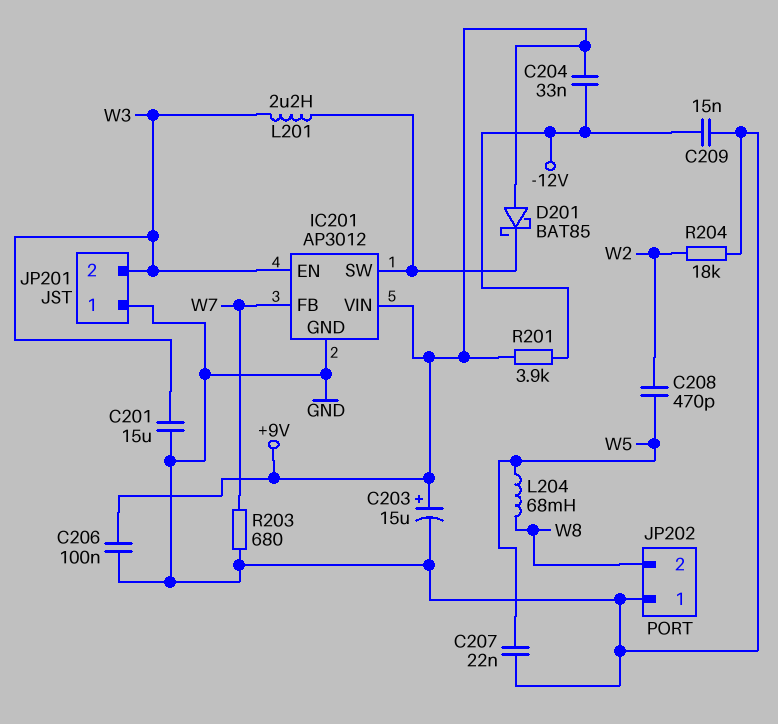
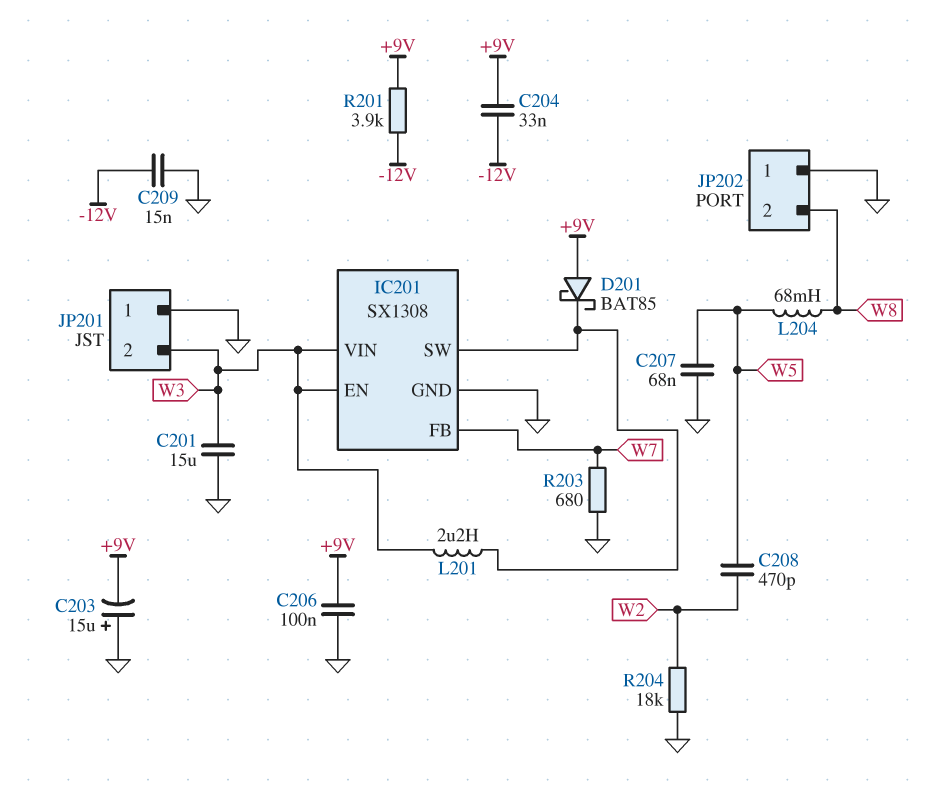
C203: 15uF (plus +9V, minus GND) -> 15uF (plus GND, minus +9V)
C207: 22nF (GND, W5) -> 68nF (GND, W5)
IC201: AP3012 -> SX1308
IC201 pin VIN: +9V -> W3

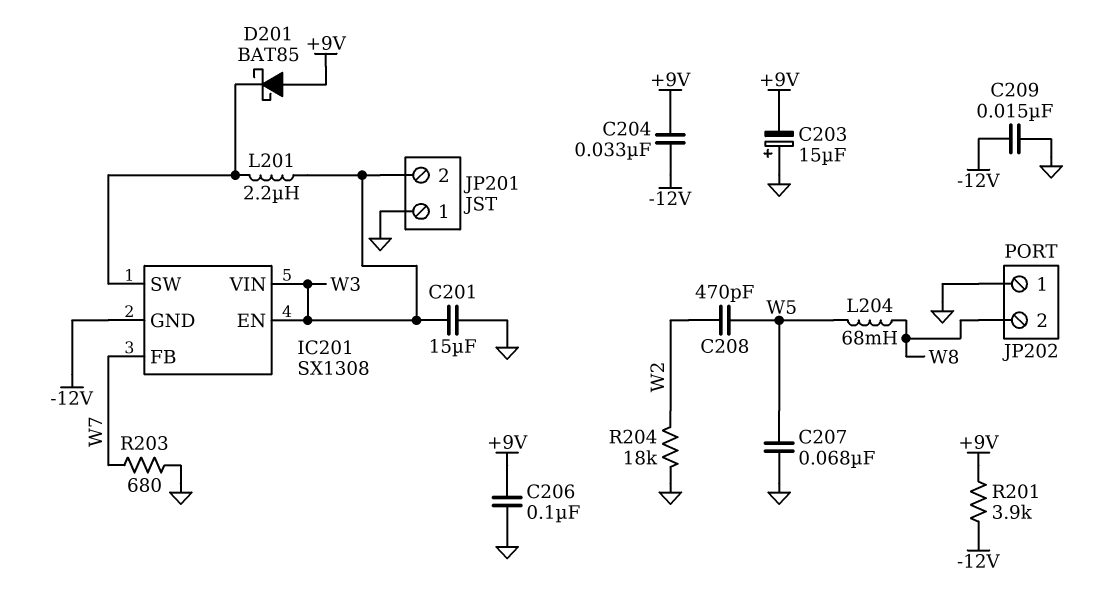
IC201 pin GND: GND -> -12V

